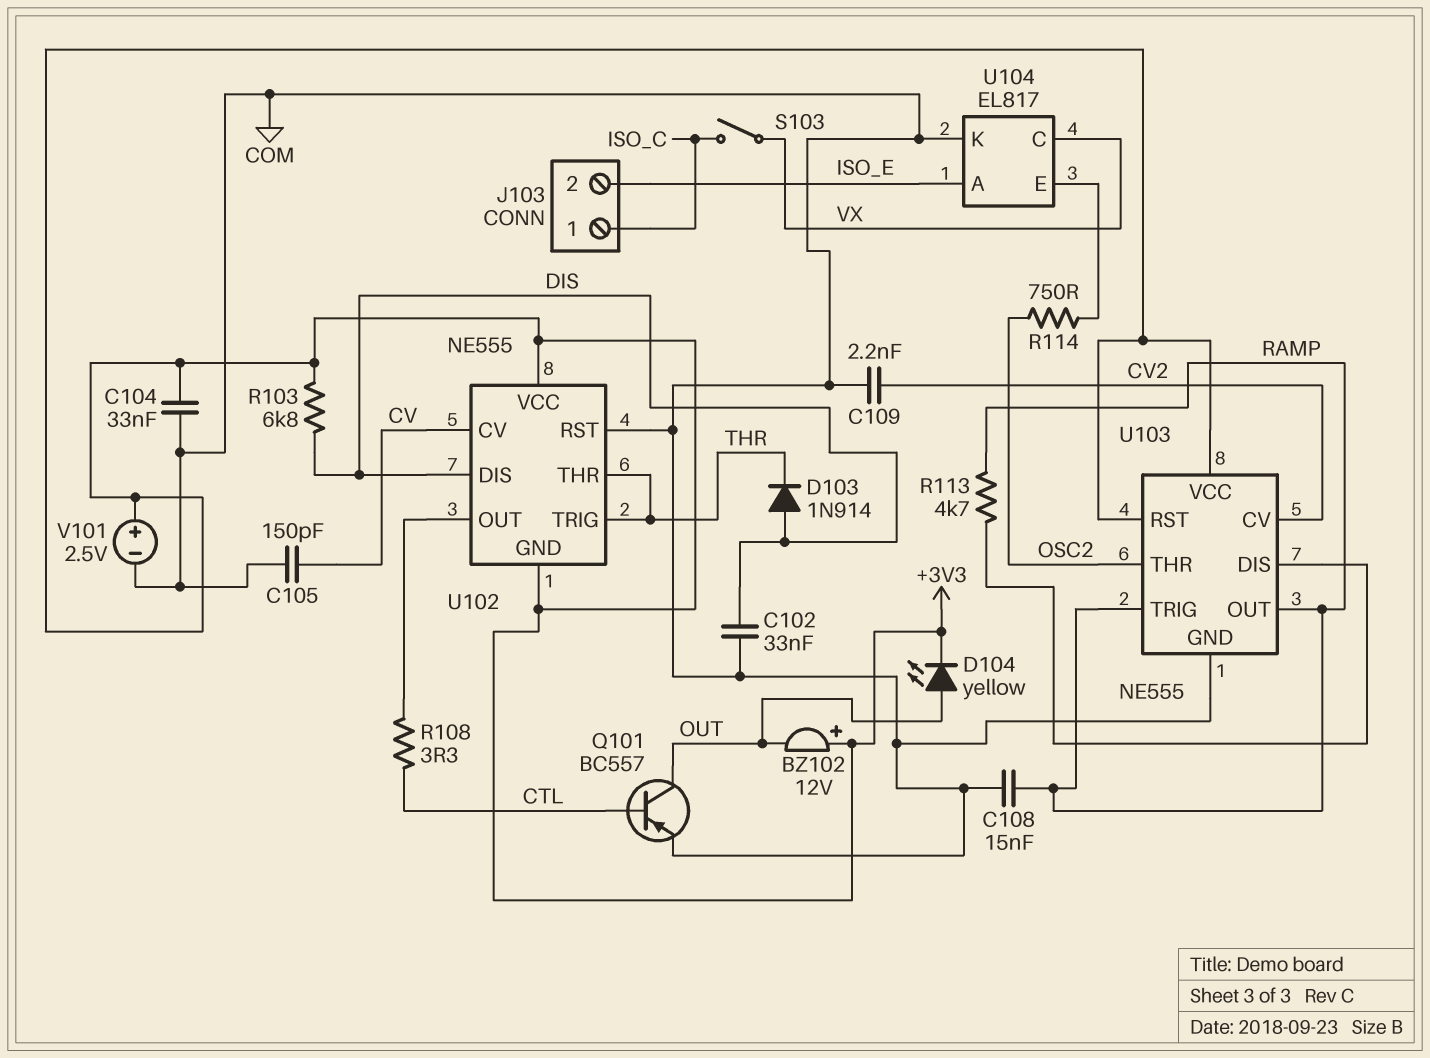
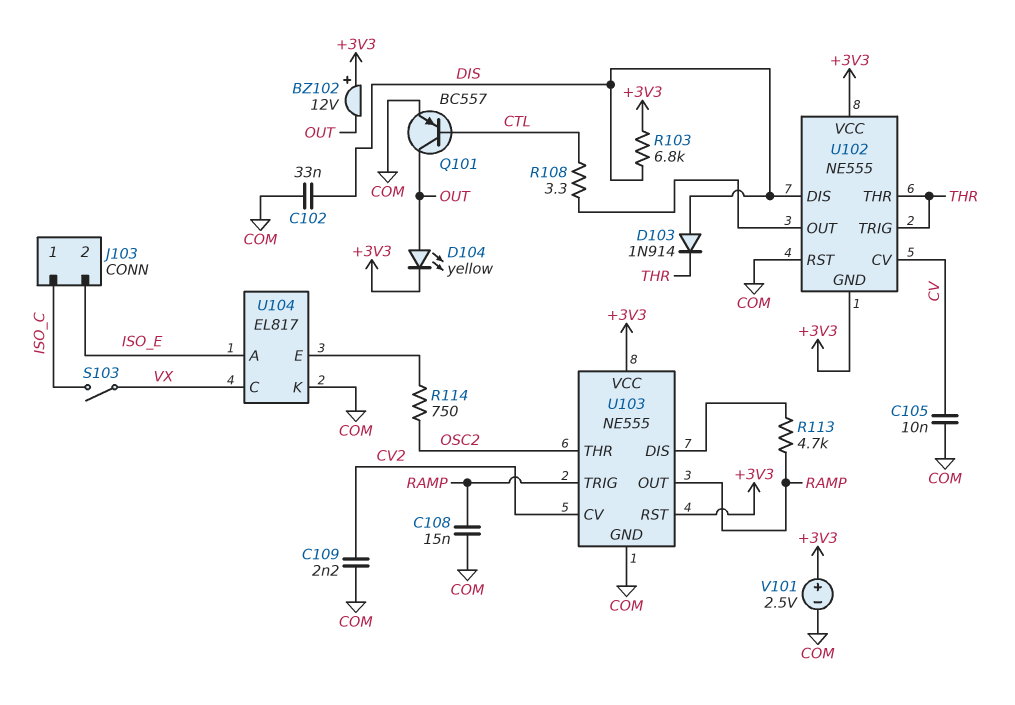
C104: 33nF (+3V3, COM) -> none
C105: 150pF (COM, CV) -> 10nF (COM, CV)

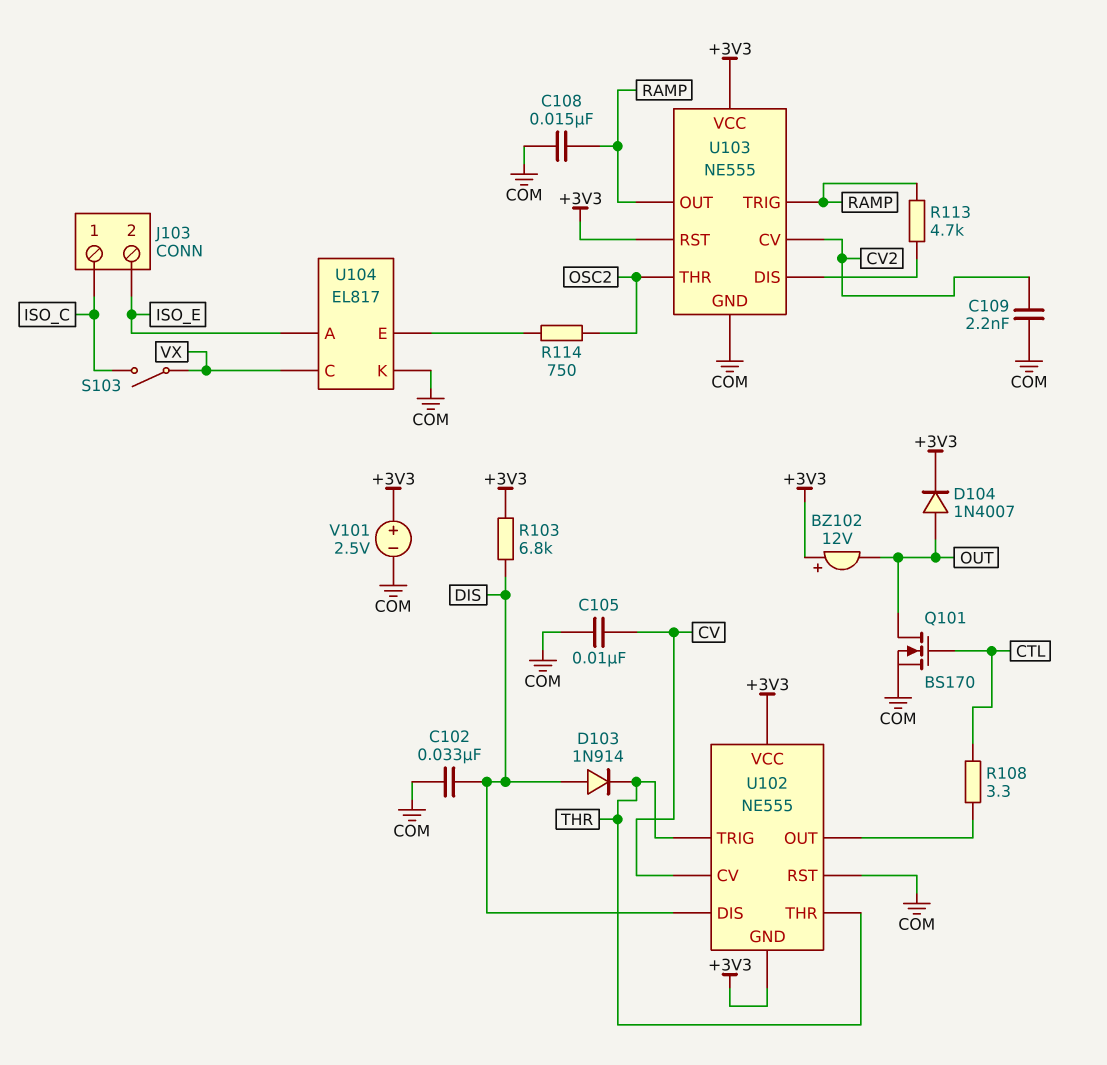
D104: LED yellow (A OUT, K +3V3) -> diode 1N4007 (A OUT, K +3V3)
Q101: PNP BC557 (B CTL, C OUT, E COM) -> NMOS BS170 (G CTL, D OUT, S COM)

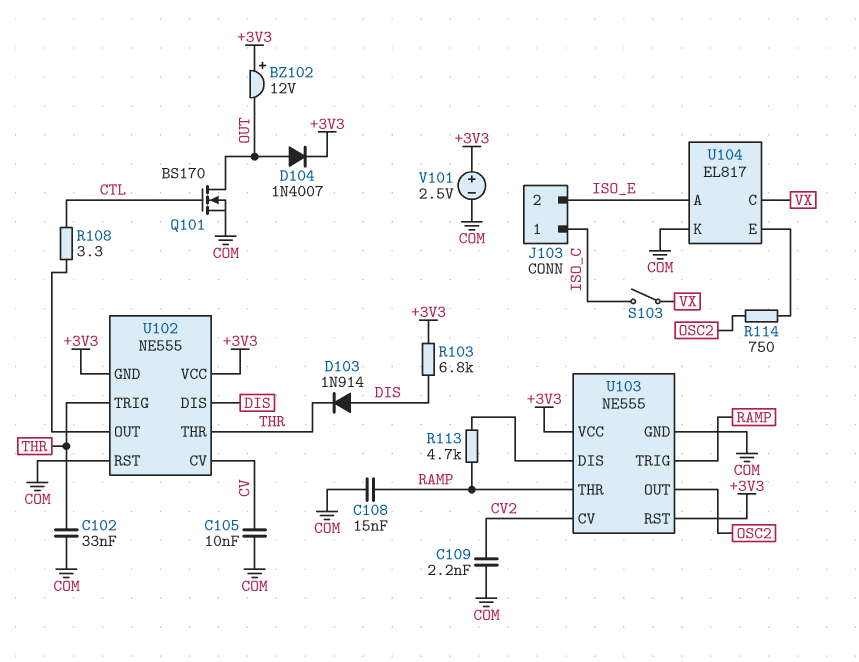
C102: 33nF (COM, DIS) -> 33nF (COM, THR)
U103 pin OUT: RAMP -> OSC2
U103 pin THR: OSC2 -> RAMP

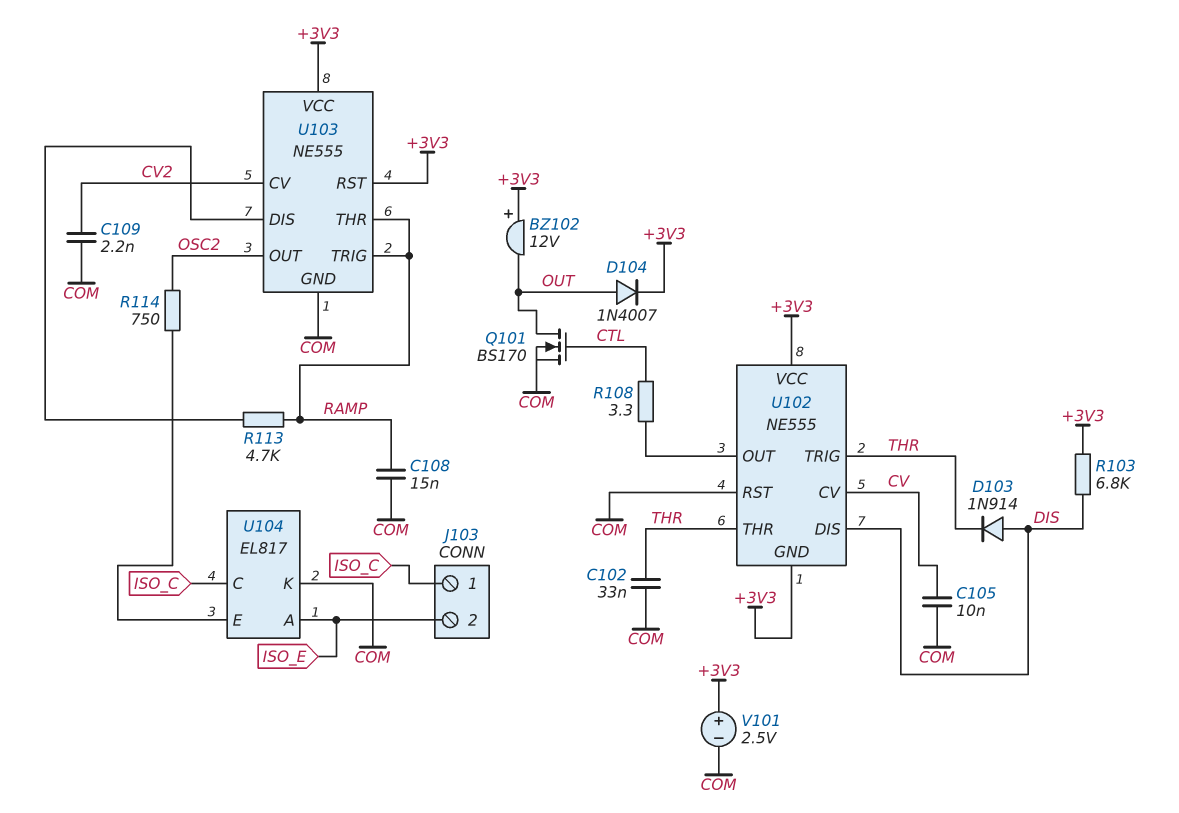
S103: switch (ISO_C, VX) -> none
U104 pin C: VX -> ISO_C

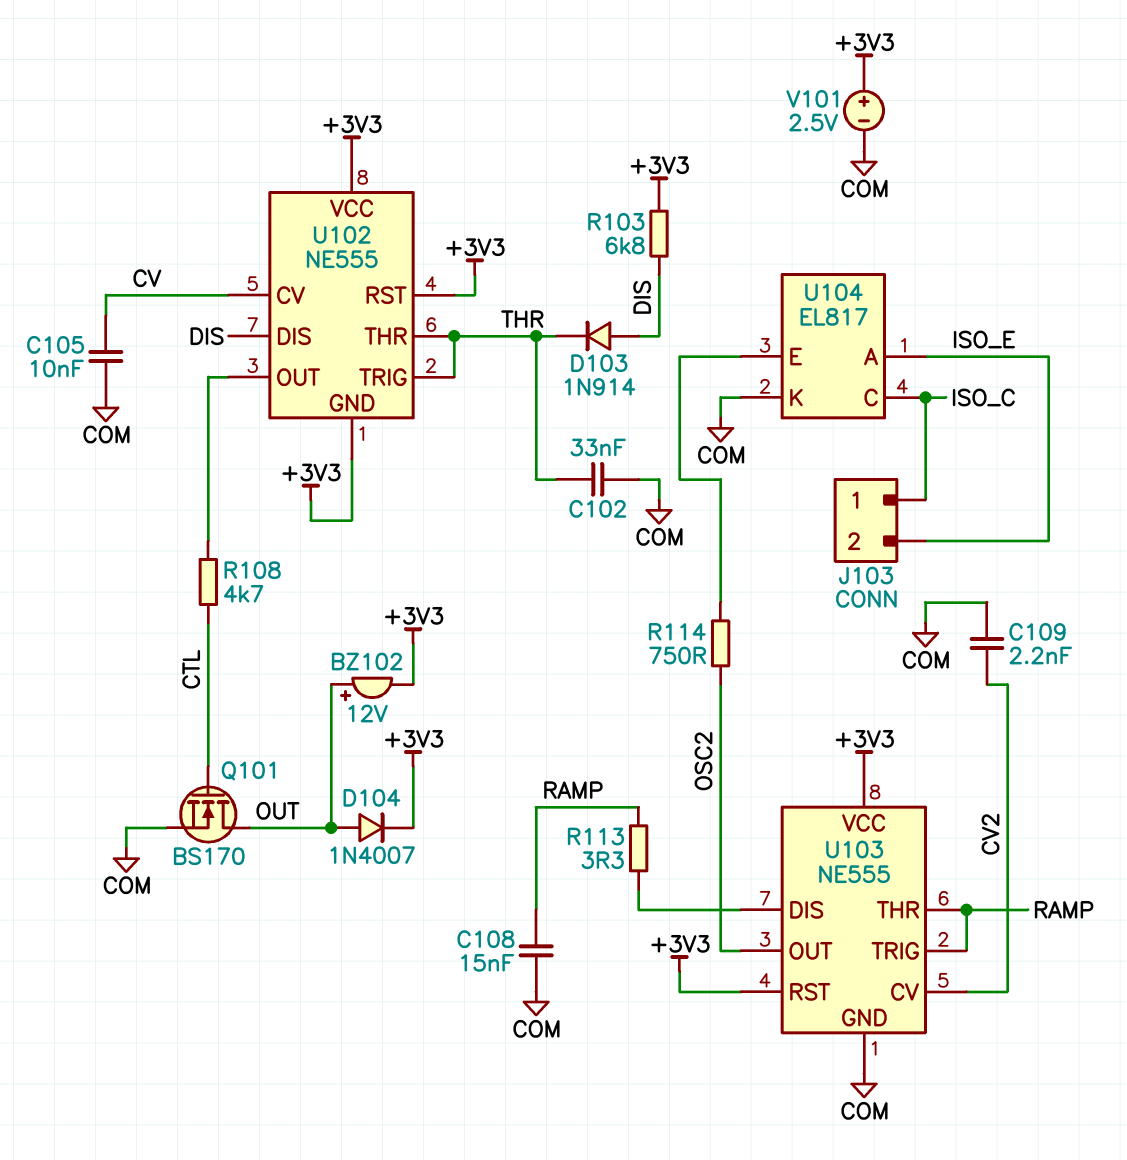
BZ102: buzzer 12V (plus +3V3, minus OUT) -> buzzer 12V (plus OUT, minus +3V3)
R108: 3.3 (CTL, U102/OUT) -> 4.7k (CTL, U102/OUT)
R113: 4.7k (RAMP, U103/DIS) -> 3.3 (RAMP, U103/DIS)
U102 pin RST: COM -> +3V3

